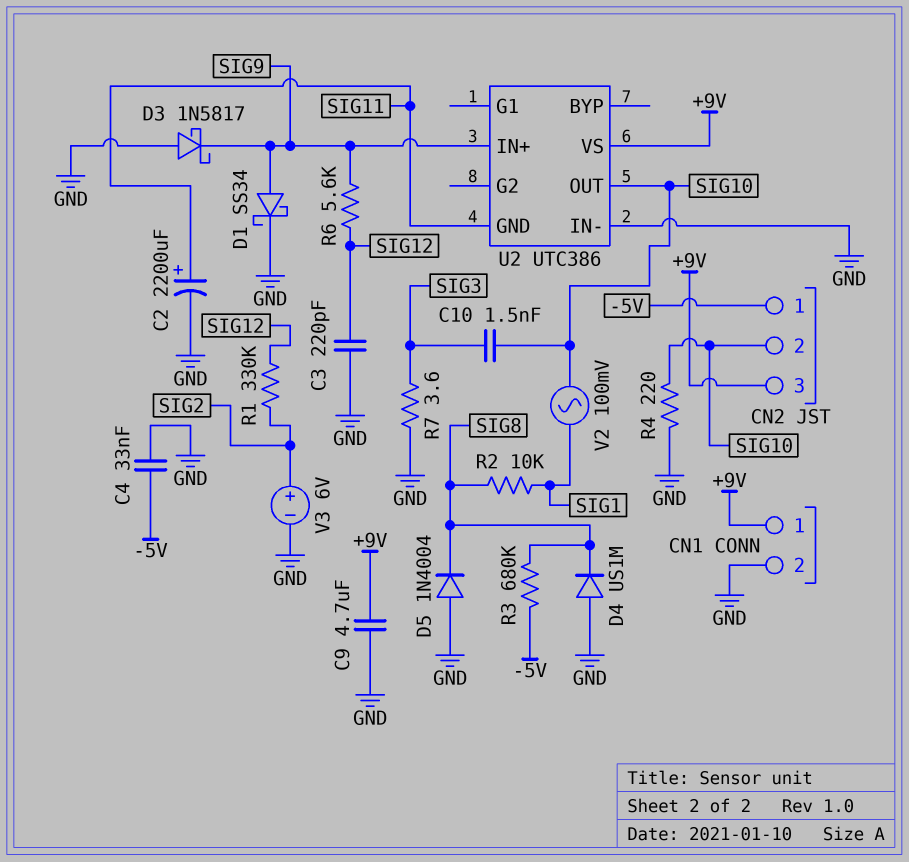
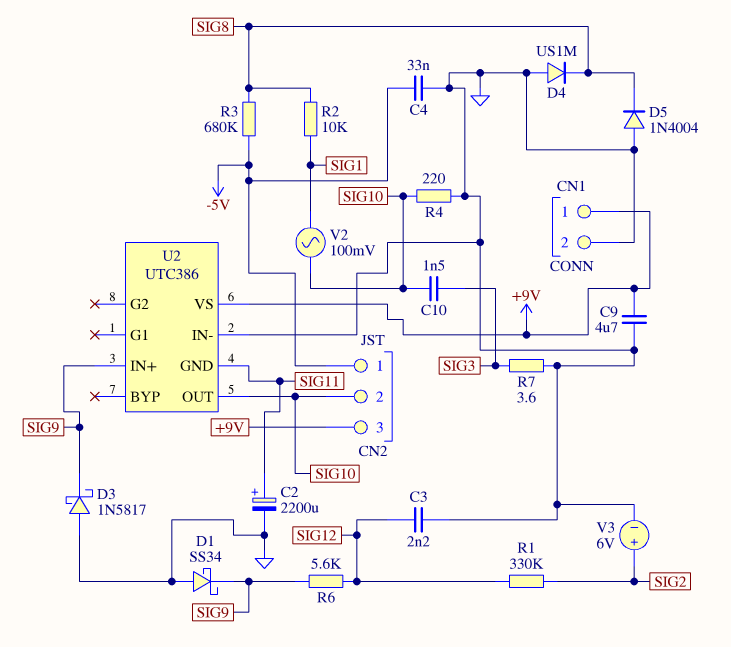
C3: 220pF (GND, SIG12) -> 2.2nF (GND, SIG12)
D1: schottky SS34 (A SIG9, K GND) -> schottky SS34 (A GND, K SIG9)

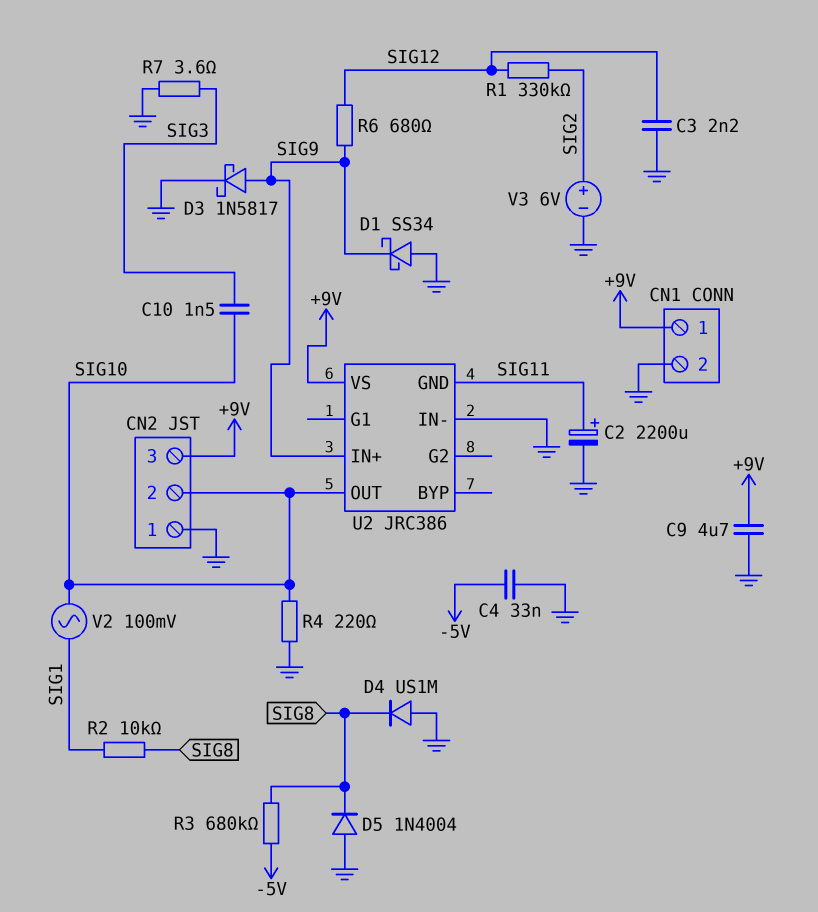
CN2 pin 1: -5V -> GND
D3: schottky 1N5817 (A GND, K SIG9) -> schottky 1N5817 (A SIG9, K GND)
R6: 5.6k (SIG9, SIG12) -> 680 (SIG9, SIG12)
U2: UTC386 -> JRC386

